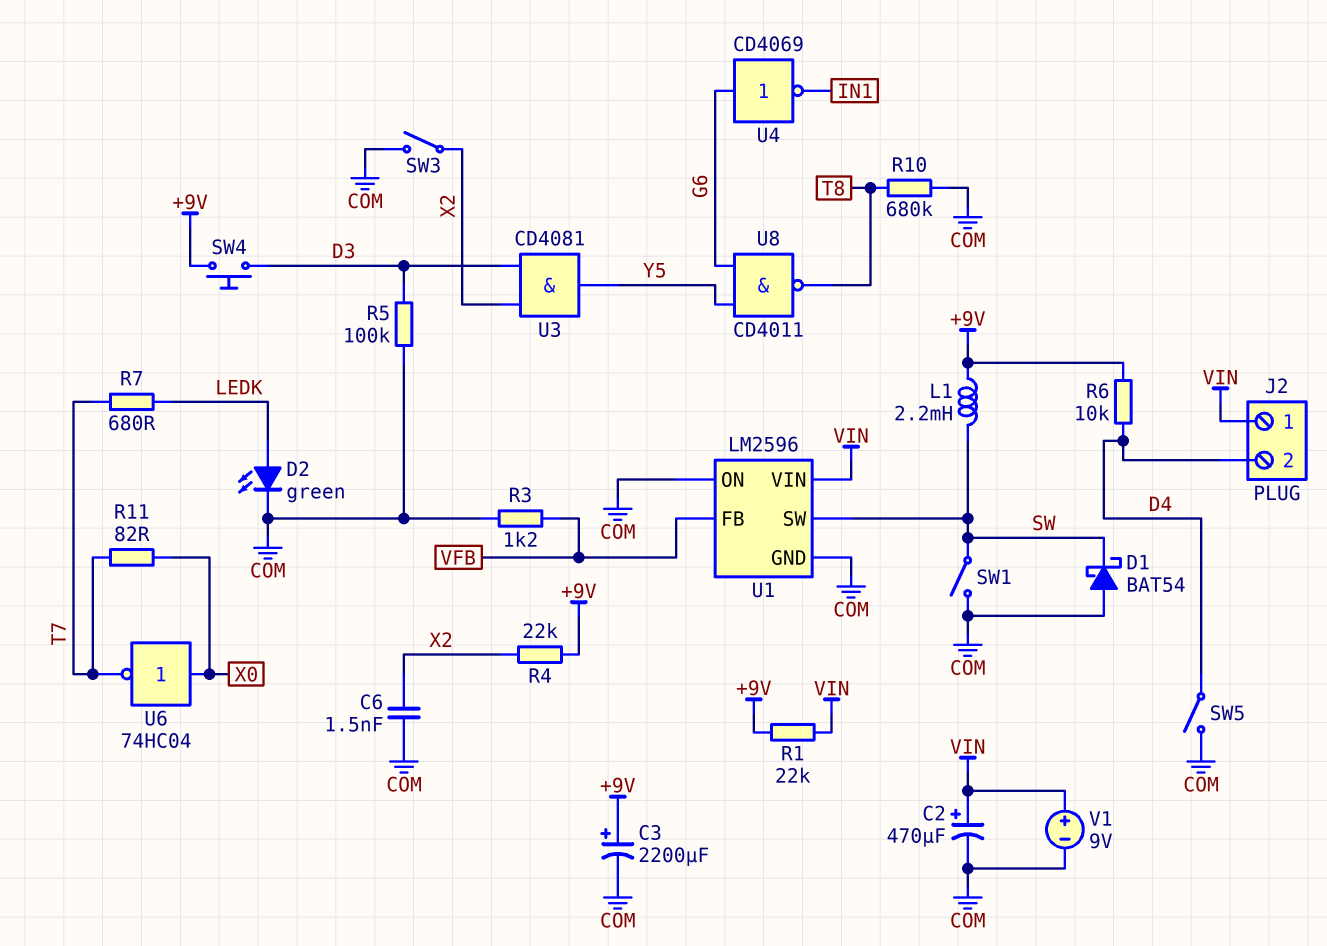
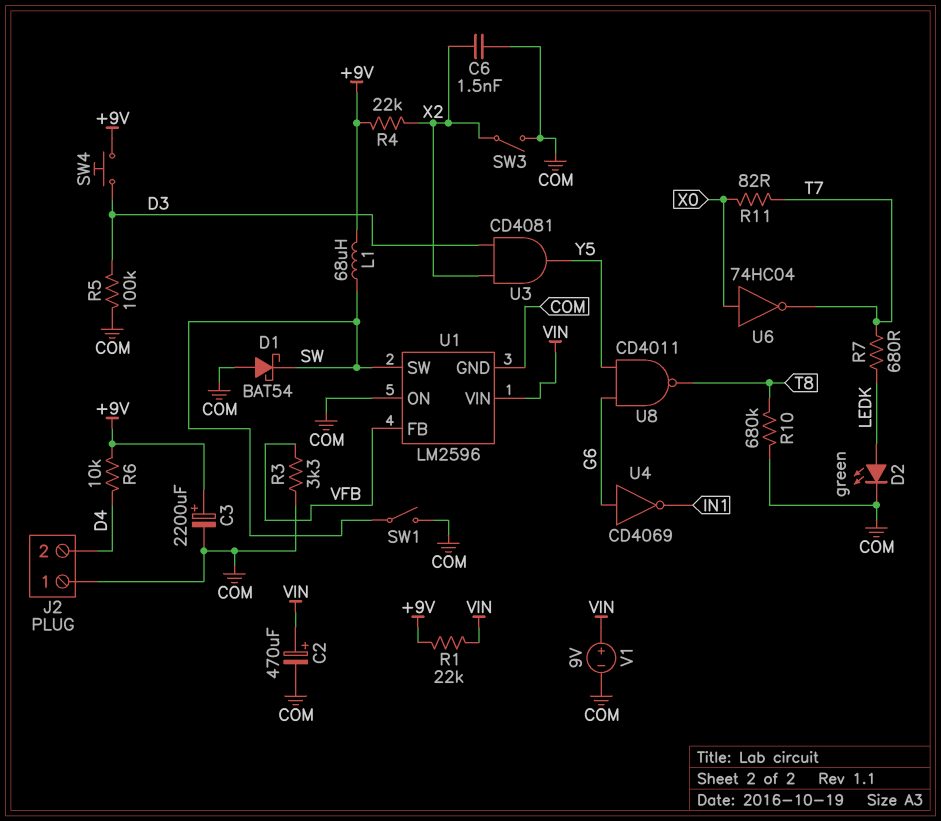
J2 pin 1: VIN -> COM
L1: 2.2mH (+9V, SW) -> 68uH (+9V, SW)
R3: 1.2k (COM, VFB) -> 3.3k (COM, VFB)
SW5: switch (COM, D4) -> none

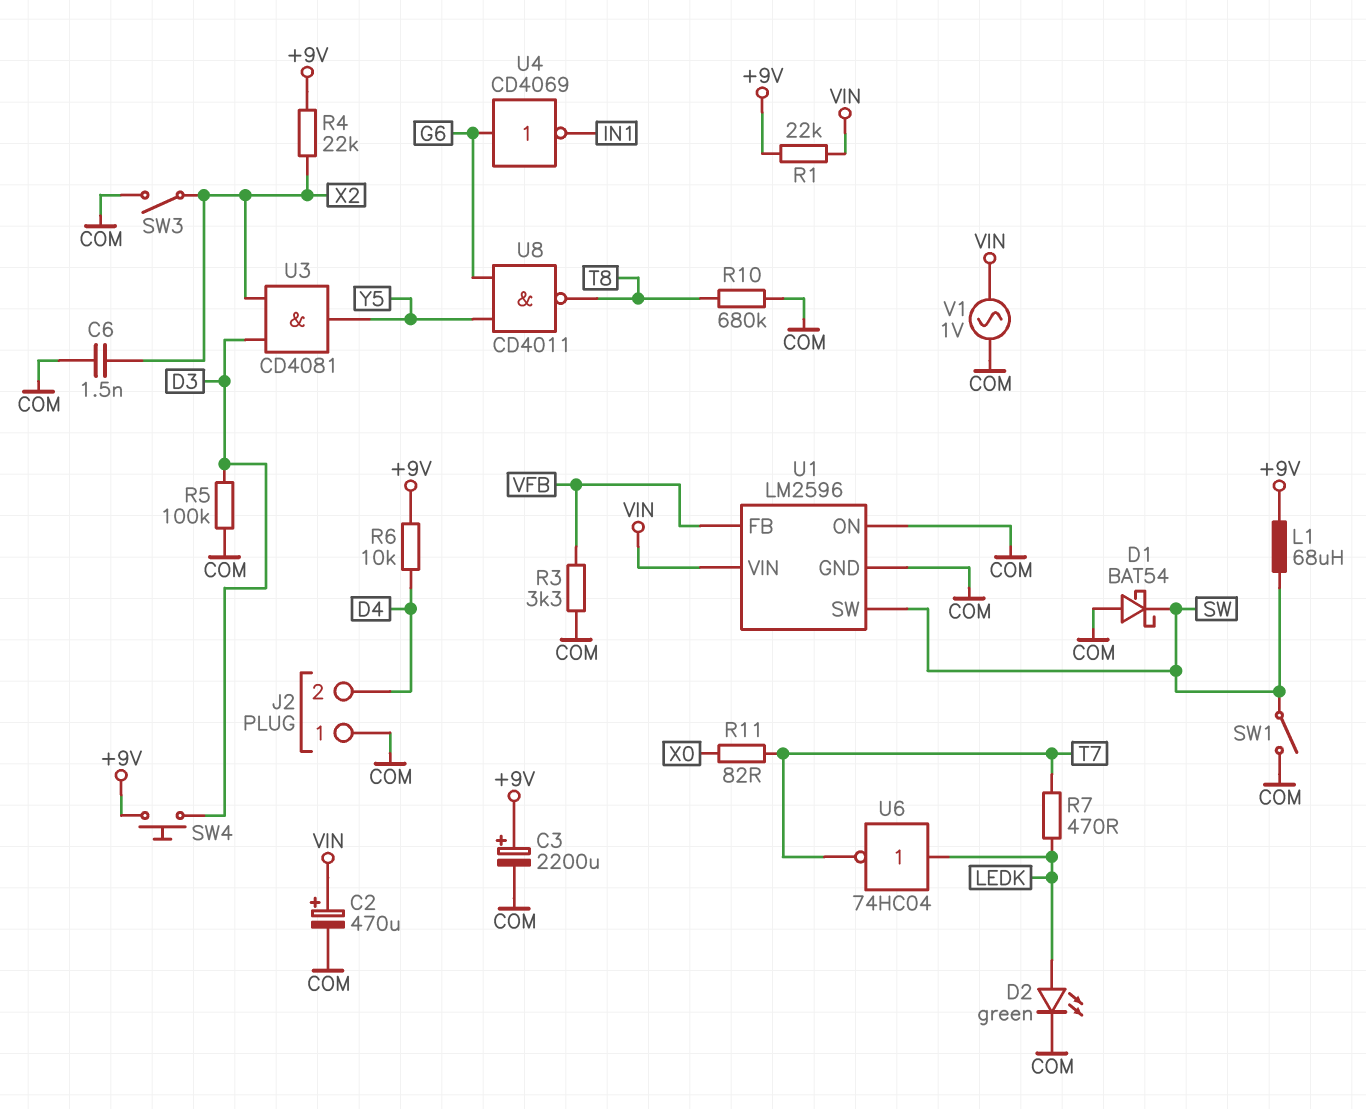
R7: 680 (LEDK, T7) -> 470 (LEDK, T7)
U6: NOT 74HC04 (in X0, out T7) -> NOT 74HC04 (in LEDK, out T7)
V1: 9V (plus VIN, minus COM) -> AC 1V (COM, VIN)

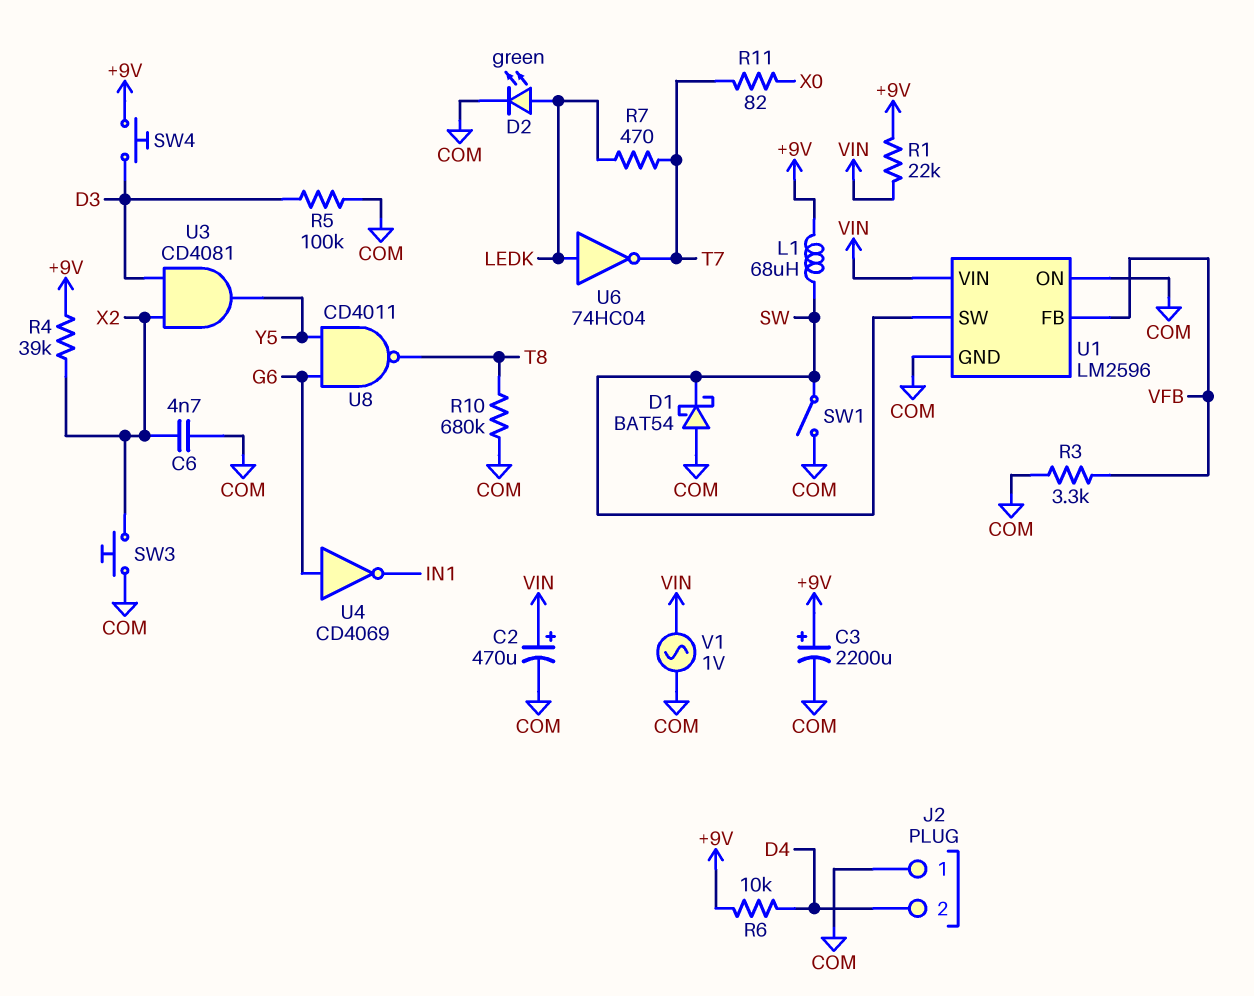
C6: 1.5nF (COM, X2) -> 4.7nF (COM, X2)
R4: 22k (+9V, X2) -> 39k (+9V, X2)
SW3: switch (COM, X2) -> button (COM, X2)

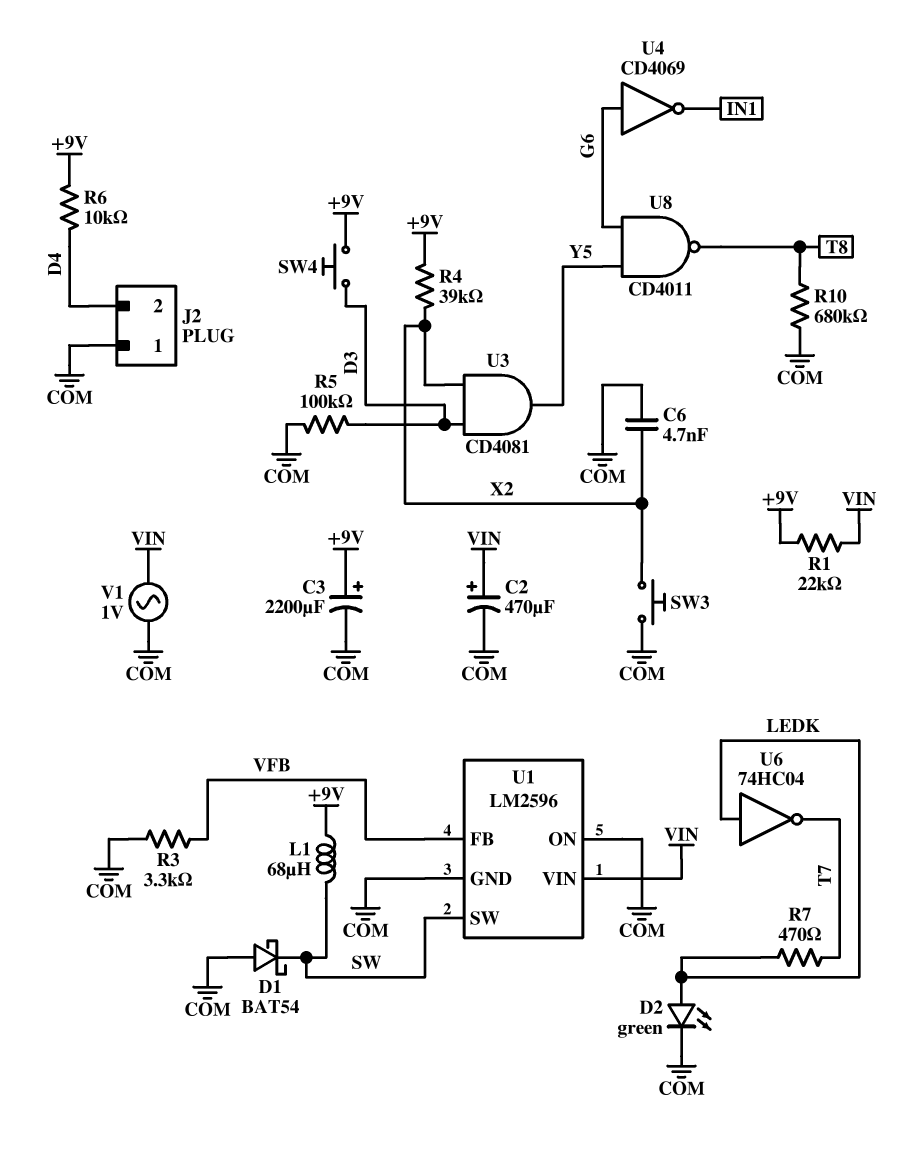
R11: 82 (T7, X0) -> none
SW1: switch (COM, SW) -> none

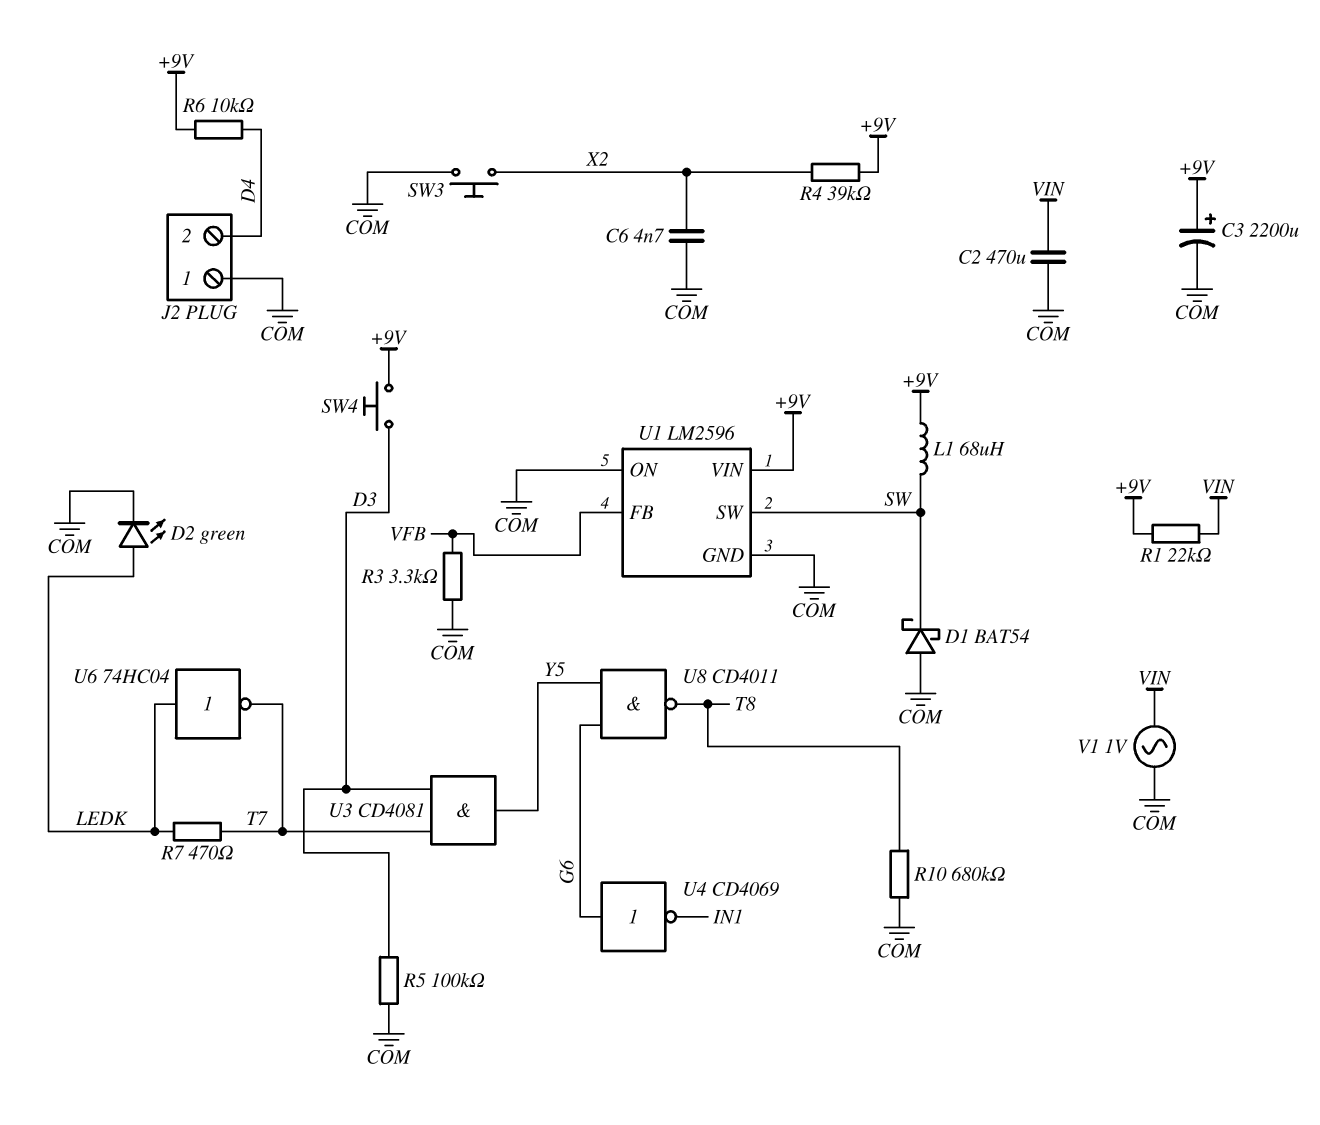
C2: 470uF (plus VIN, minus COM) -> 470uF (COM, VIN)
U1 pin VIN: VIN -> +9V
U3: AND CD4081 (in D3, in X2, out Y5) -> AND CD4081 (in D3, in T7, out Y5)

